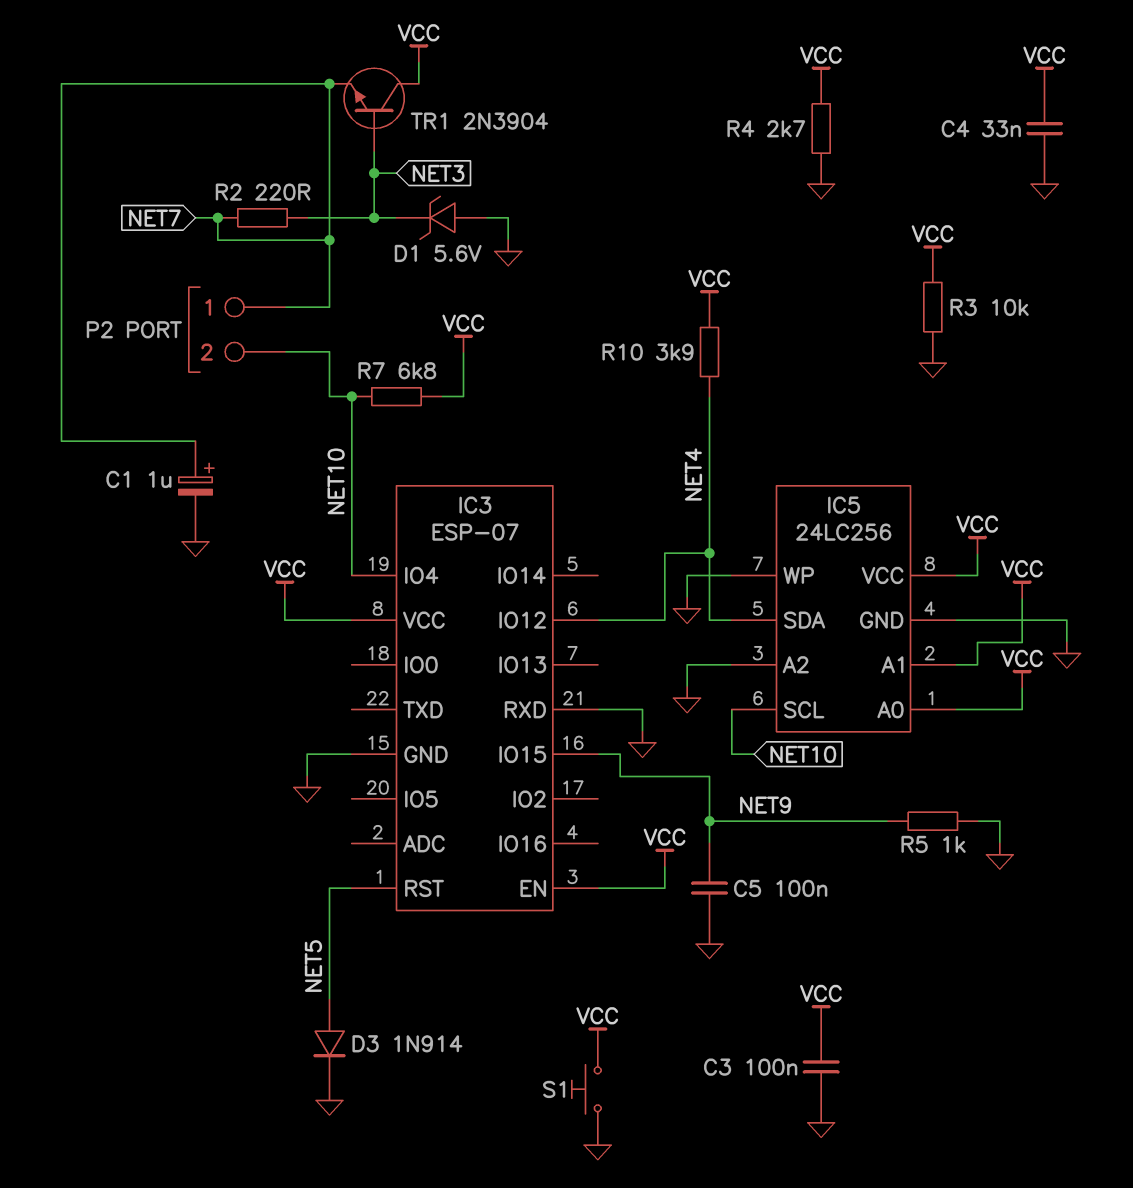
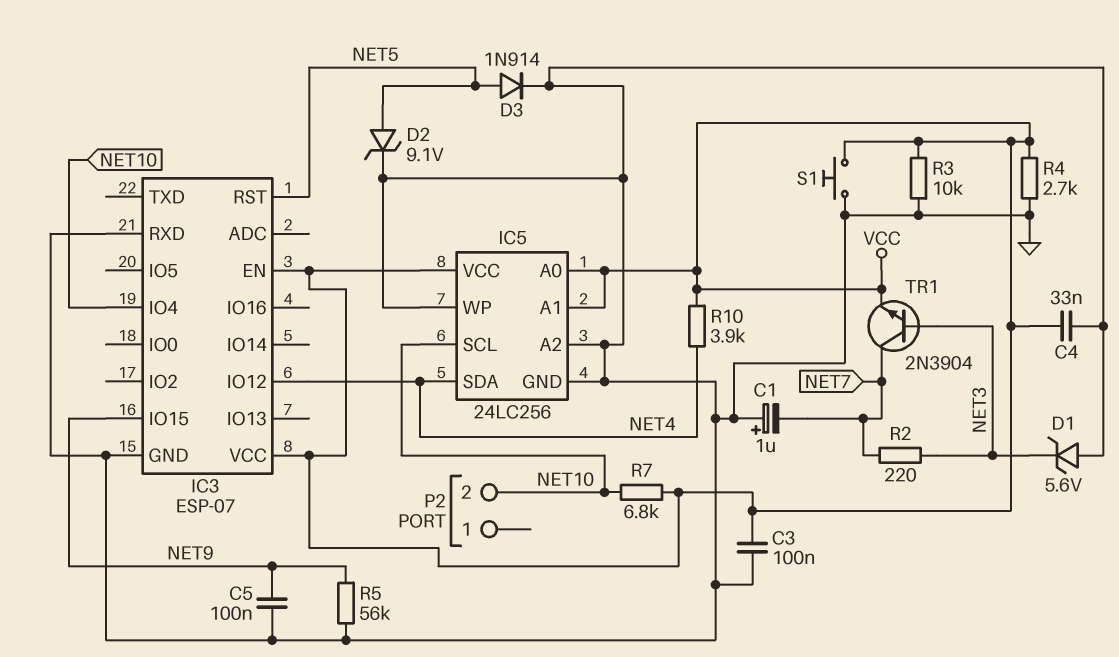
C1: 1uF (plus NET7, minus GND) -> 1uF (plus GND, minus NET7)
D2: none -> zener 9.1V (A NET5, K GND)
P2 pin 1: NET7 -> none
R5: 1k (GND, NET9) -> 56k (GND, NET9)
TR1: NPN 2N3904 (B NET3, C VCC, E NET7) -> NPN 2N3904 (B NET3, C NET7, E VCC)

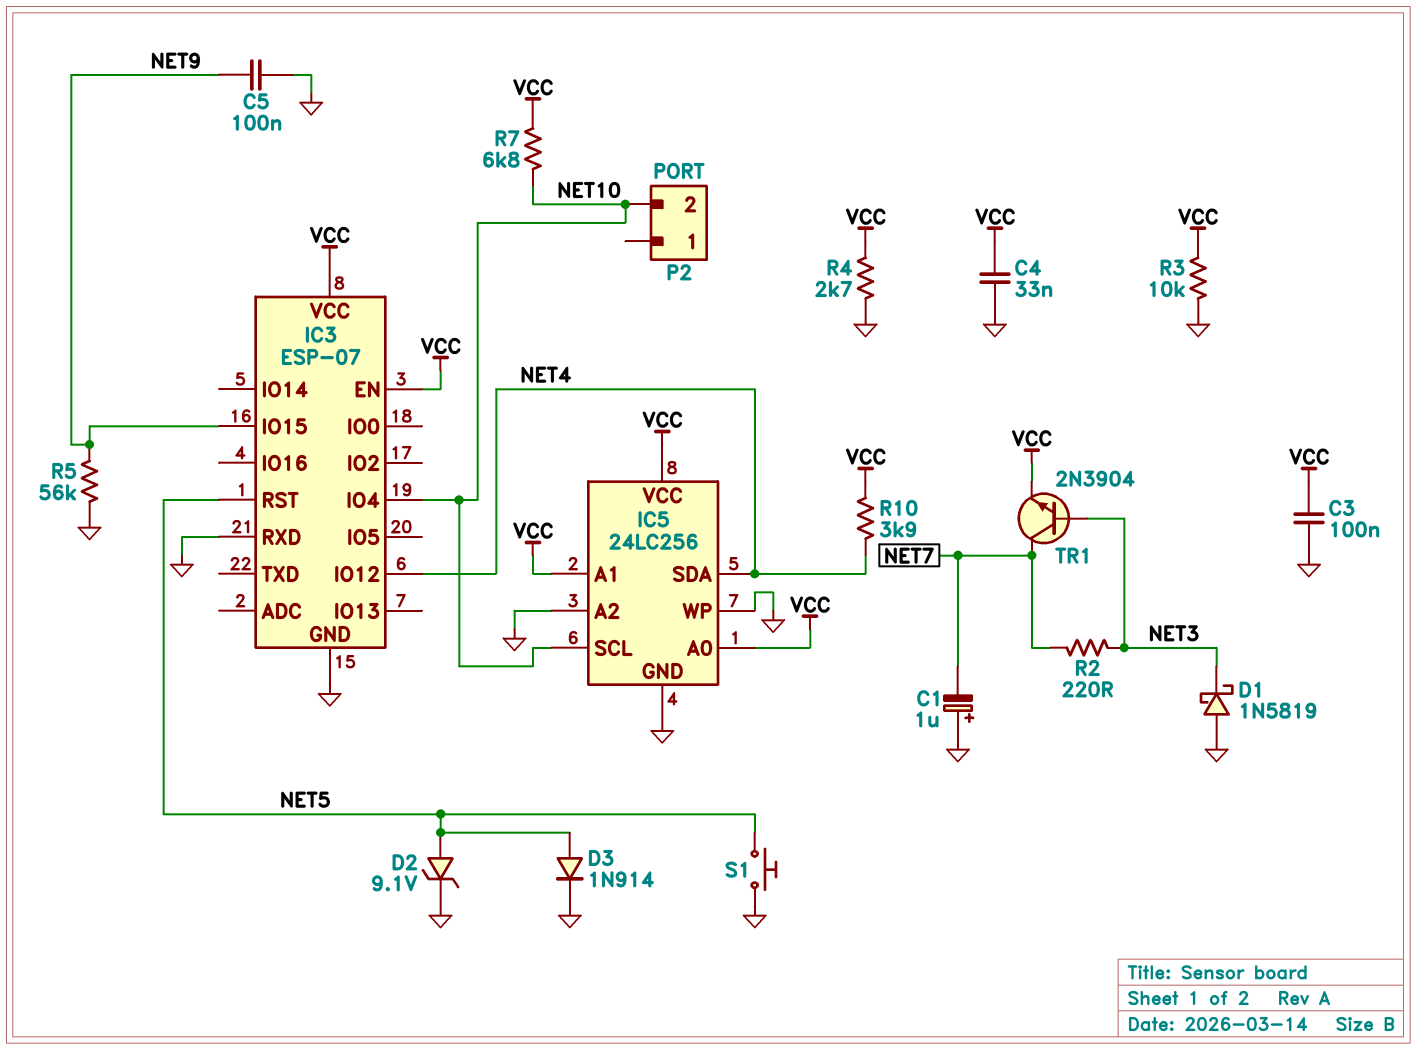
D1: zener 5.6V (A GND, K NET3) -> schottky 1N5819 (A GND, K NET3)
S1: button (GND, VCC) -> button (GND, NET5)

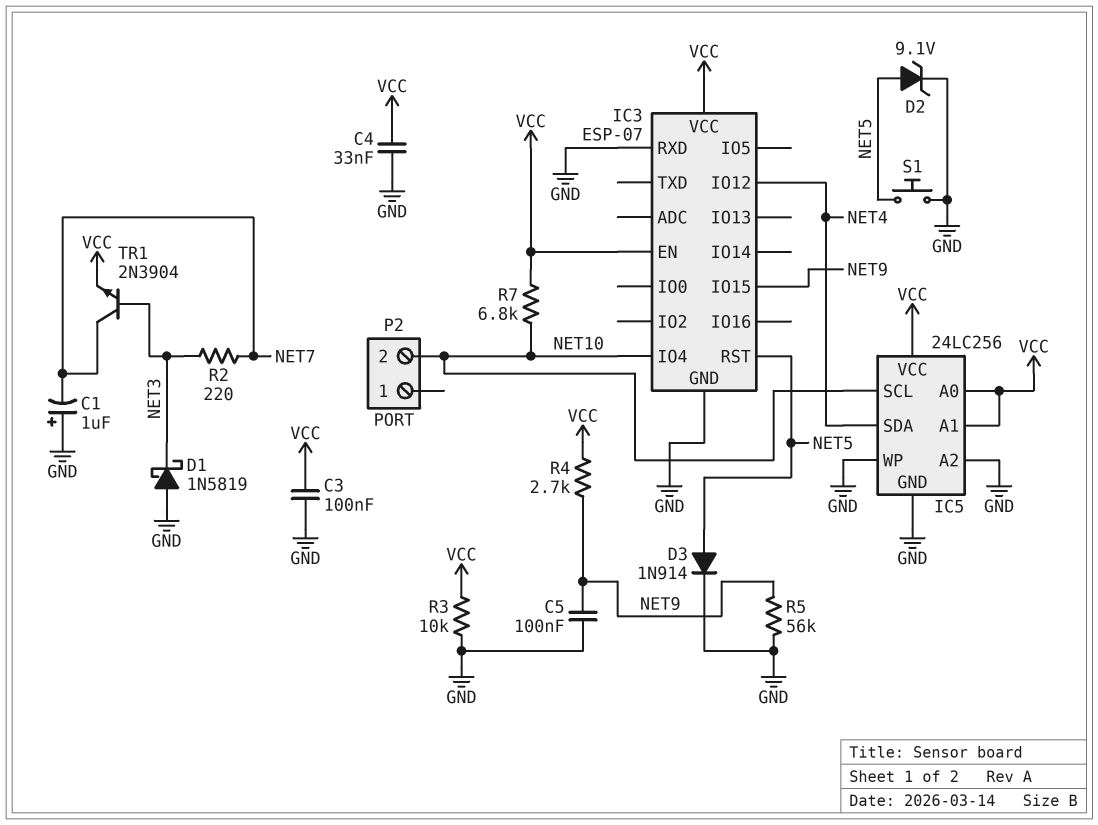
R4: 2.7k (GND, VCC) -> 2.7k (NET9, VCC)
R10: 3.9k (NET4, VCC) -> none

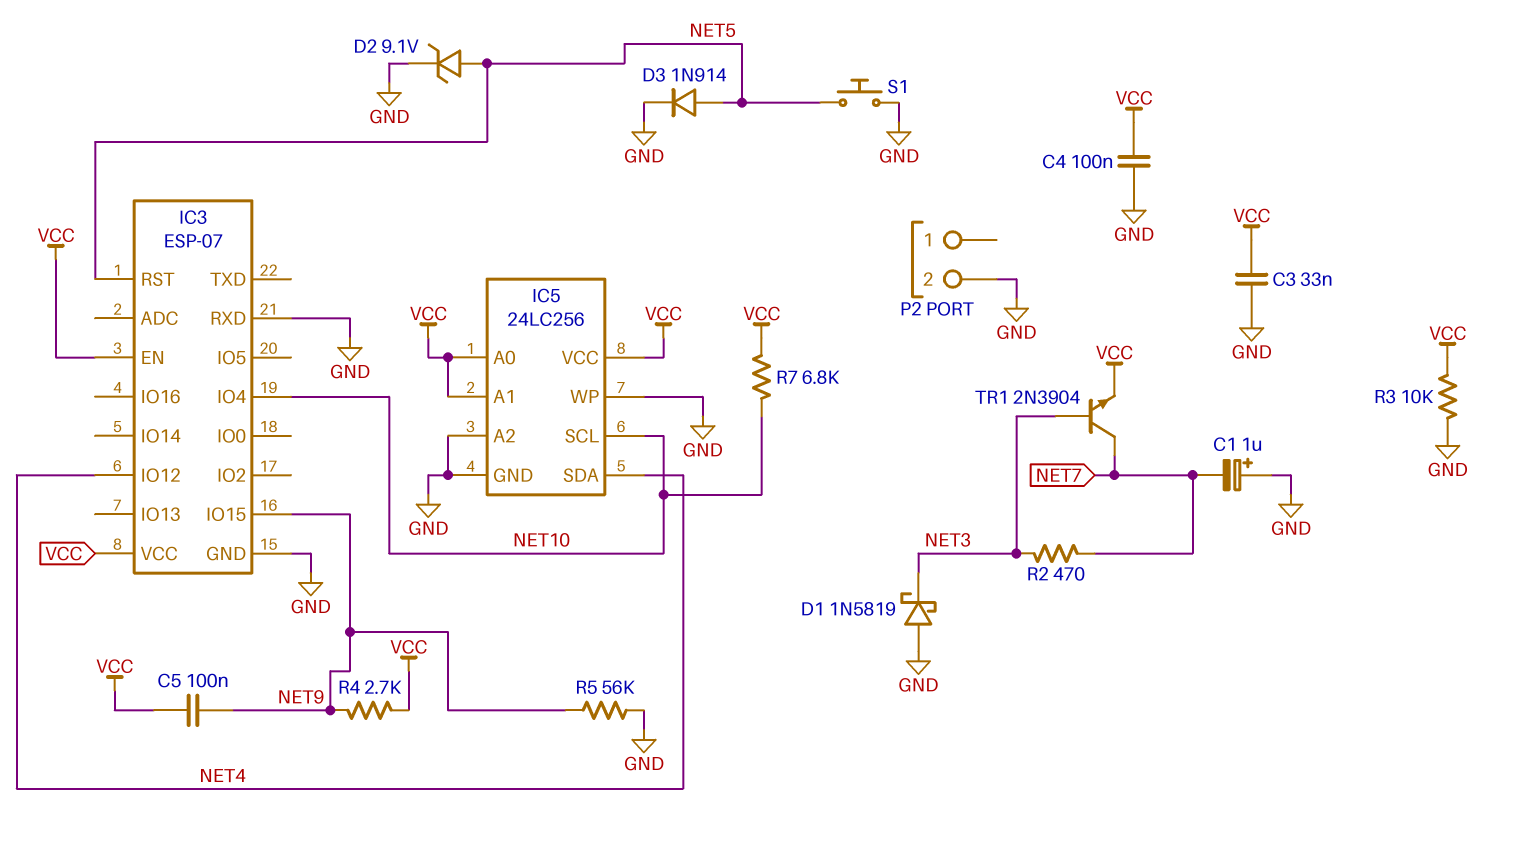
C3: 100nF (GND, VCC) -> 33nF (GND, VCC)
C4: 33nF (GND, VCC) -> 100nF (GND, VCC)
C5: 100nF (GND, NET9) -> 100nF (NET9, VCC)
P2 pin 2: NET10 -> GND
R2: 220 (NET3, NET7) -> 470 (NET3, NET7)

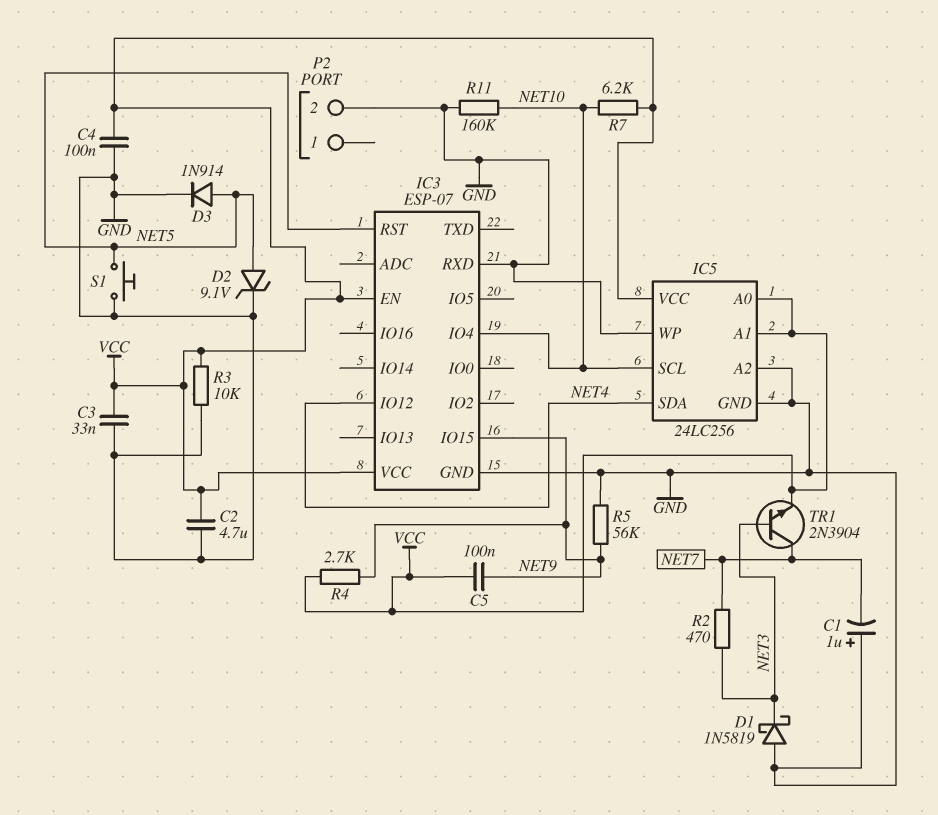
C2: none -> 4.7uF (GND, VCC)
R7: 6.8k (NET10, VCC) -> 6.2k (NET10, VCC)
R11: none -> 160k (GND, NET10)

